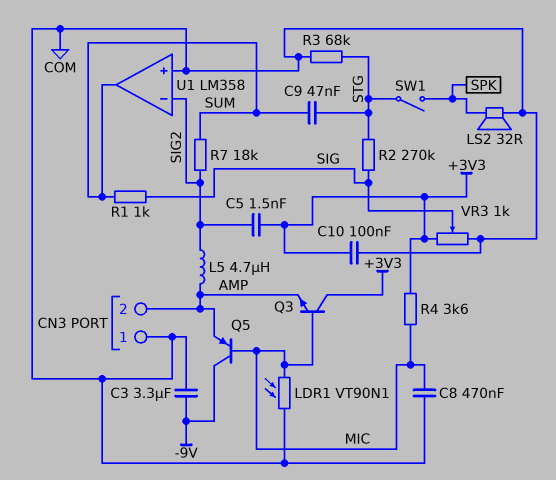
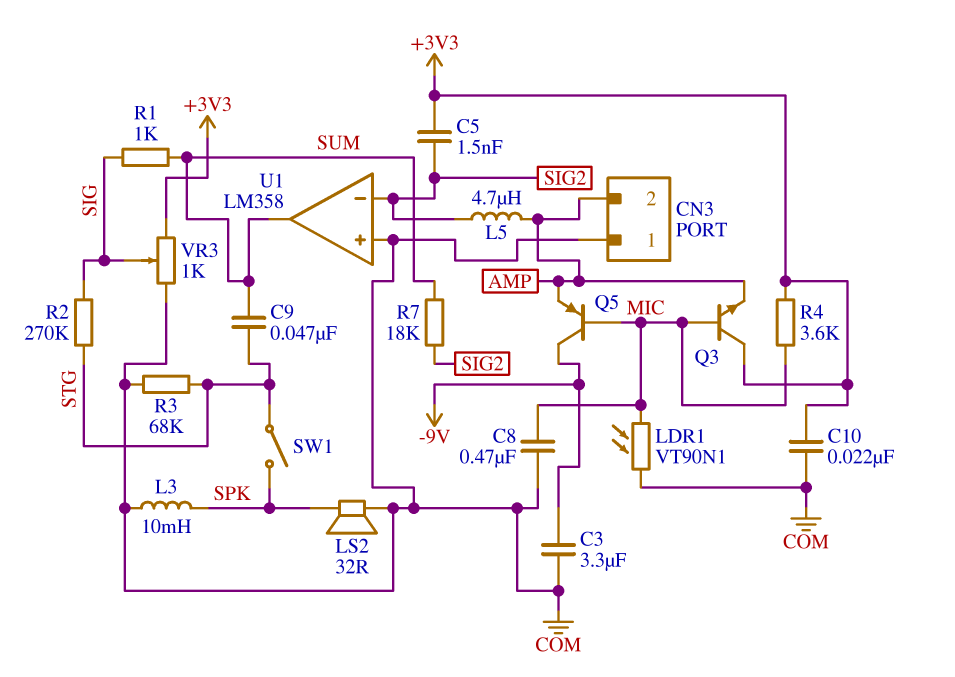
C10: 100nF (+3V3, COM) -> 22nF (+3V3, COM)
L3: none -> 10mH (COM, SPK)

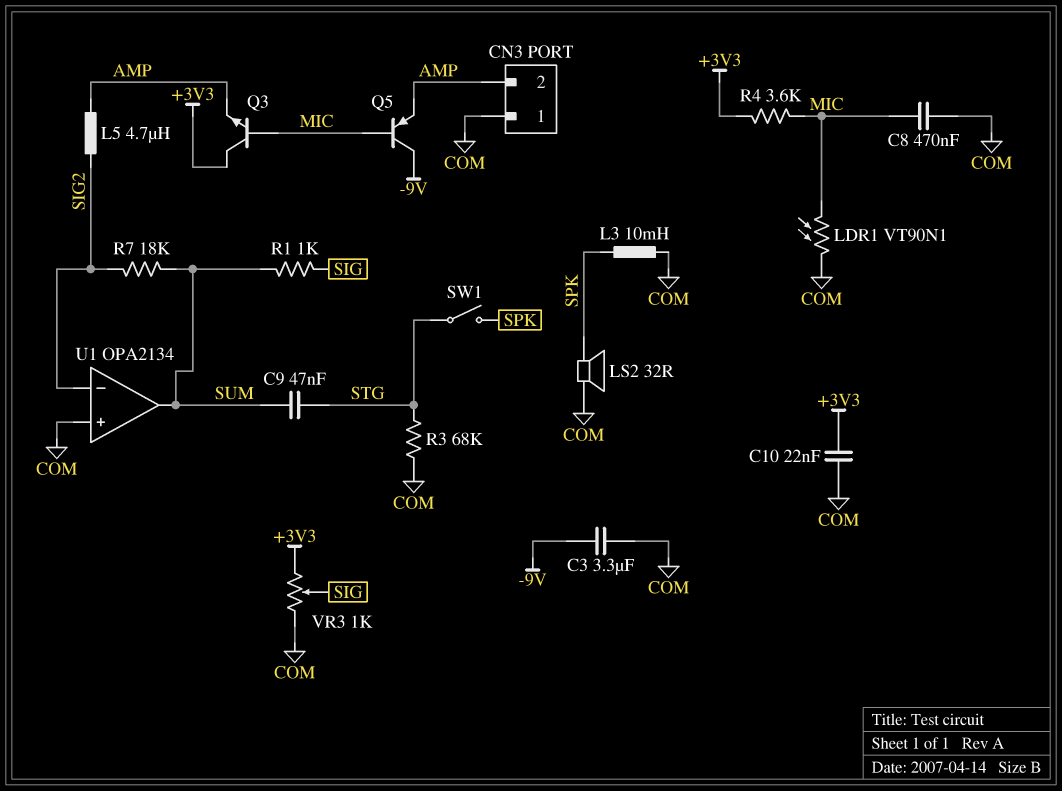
C5: 1.5nF (+3V3, SIG2) -> none
R2: 270k (SIG, STG) -> none
U1: LM358 -> OPA2134

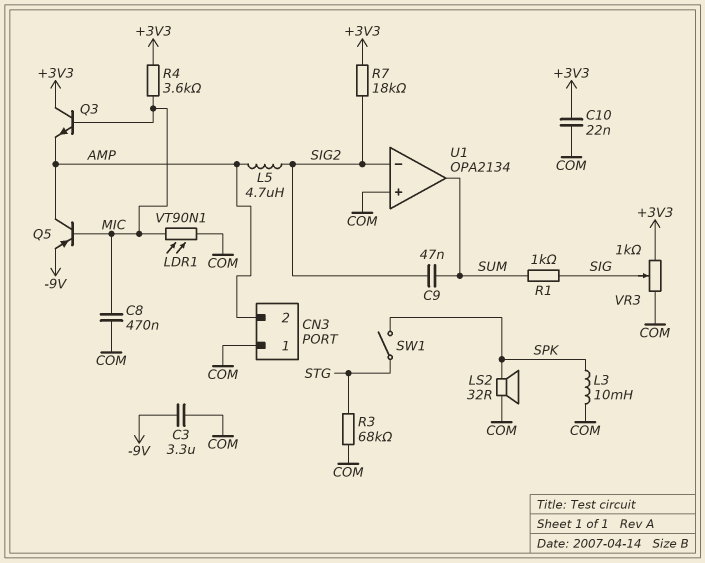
C9: 47nF (STG, SUM) -> 47nF (SIG2, SUM)
Q5: PNP (B MIC, C -9V, E AMP) -> PNP (B MIC, C AMP, E -9V)
R7: 18k (SIG2, SUM) -> 18k (+3V3, SIG2)

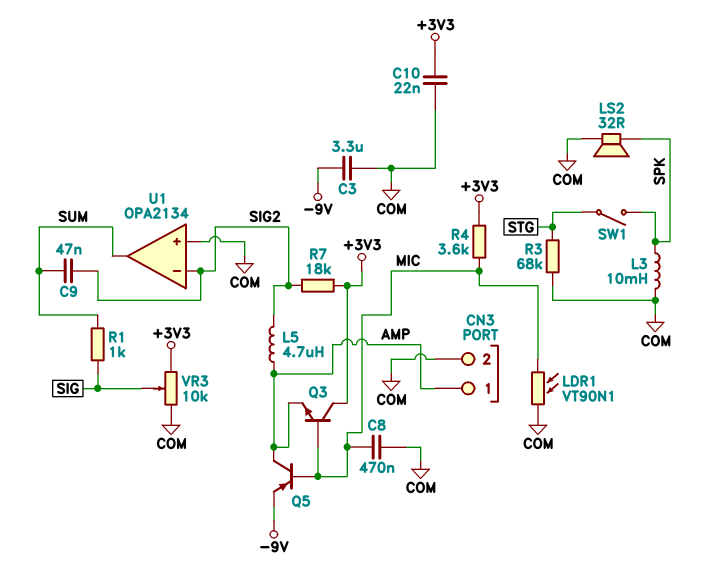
CN3 pin 1: COM -> AMP
CN3 pin 2: AMP -> COM
VR3: 1k (+3V3, COM, wiper SIG) -> 10k (+3V3, COM, wiper SIG)

